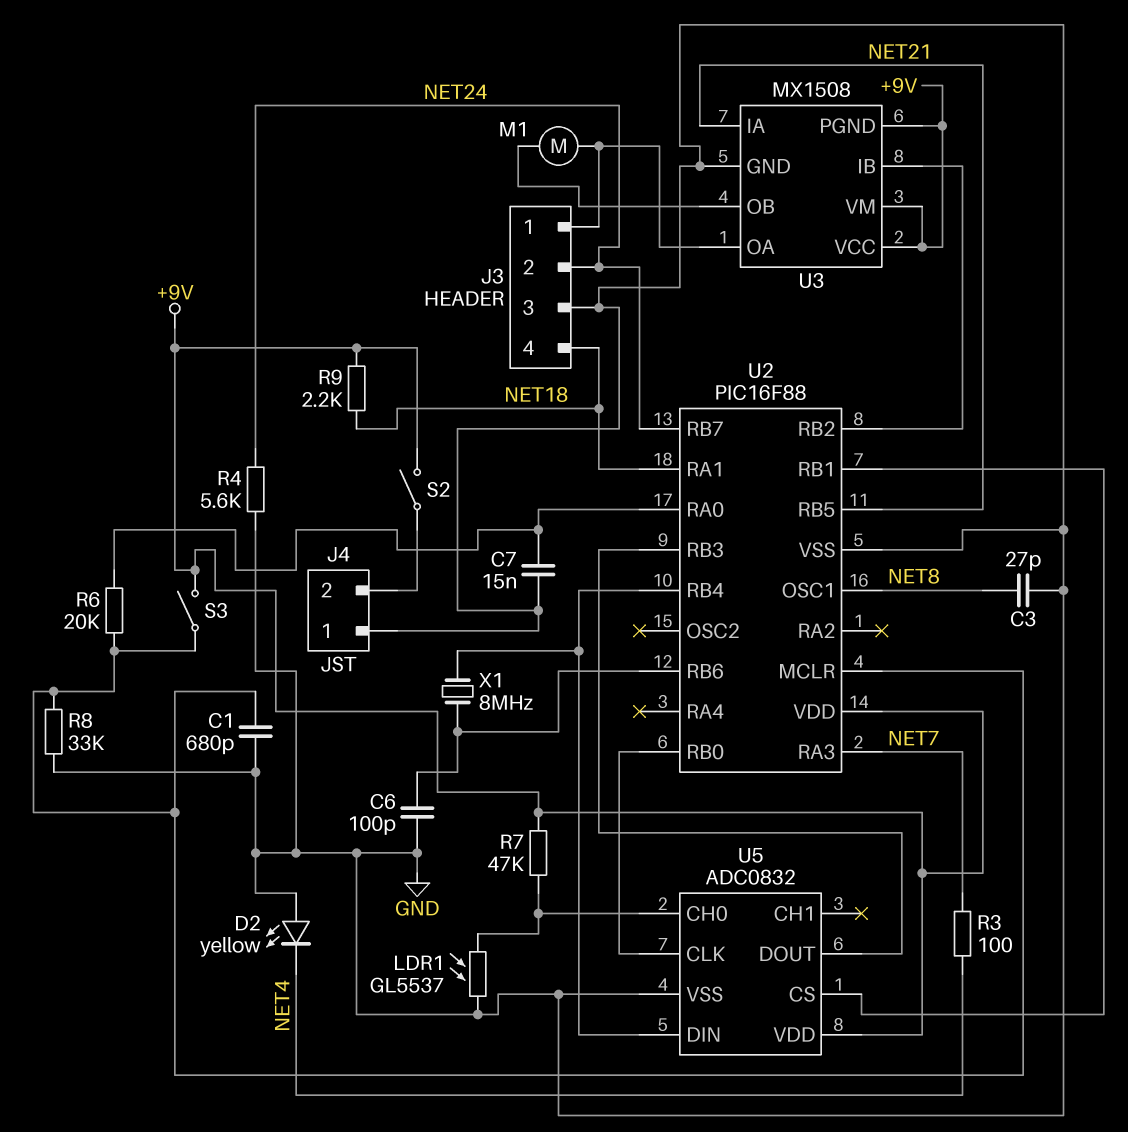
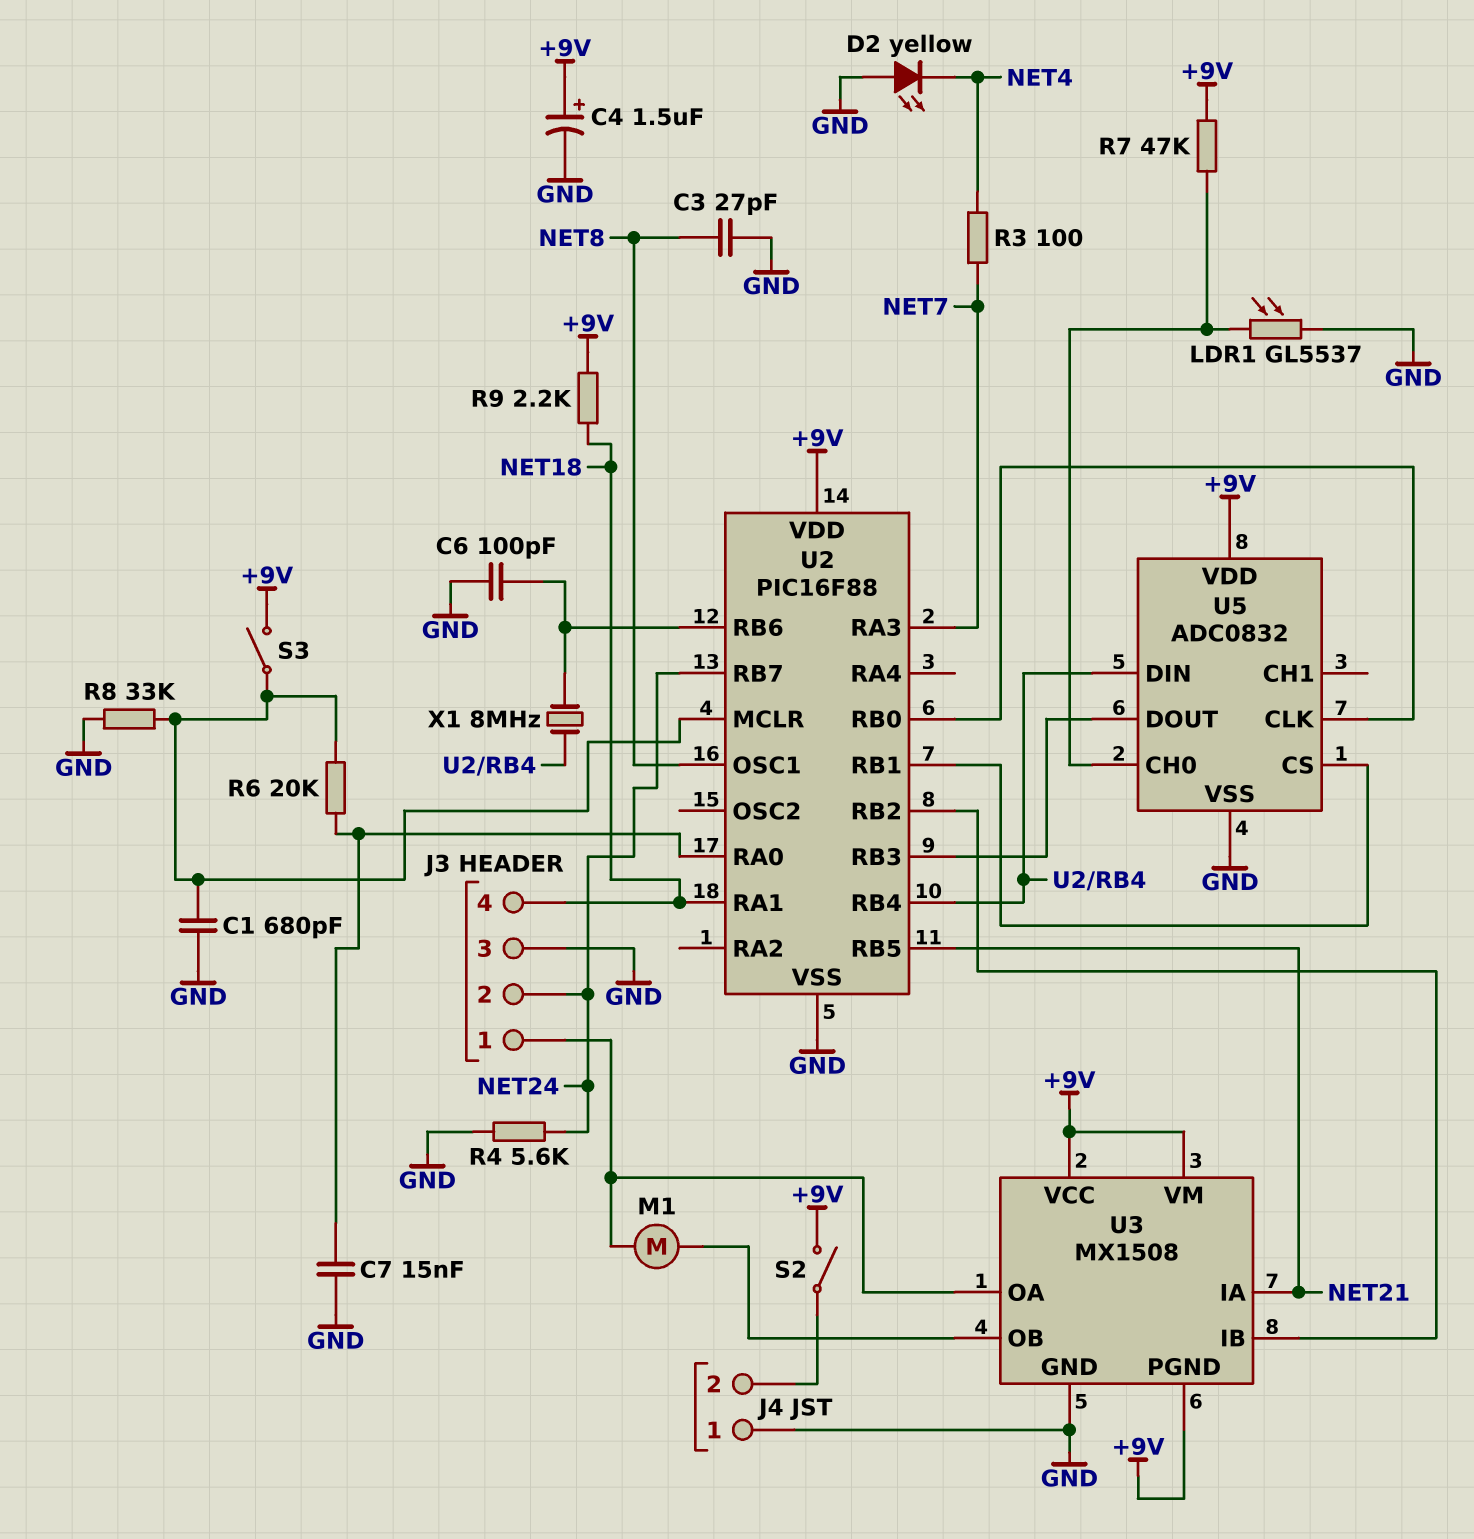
C4: none -> 1.5uF (plus +9V, minus GND)

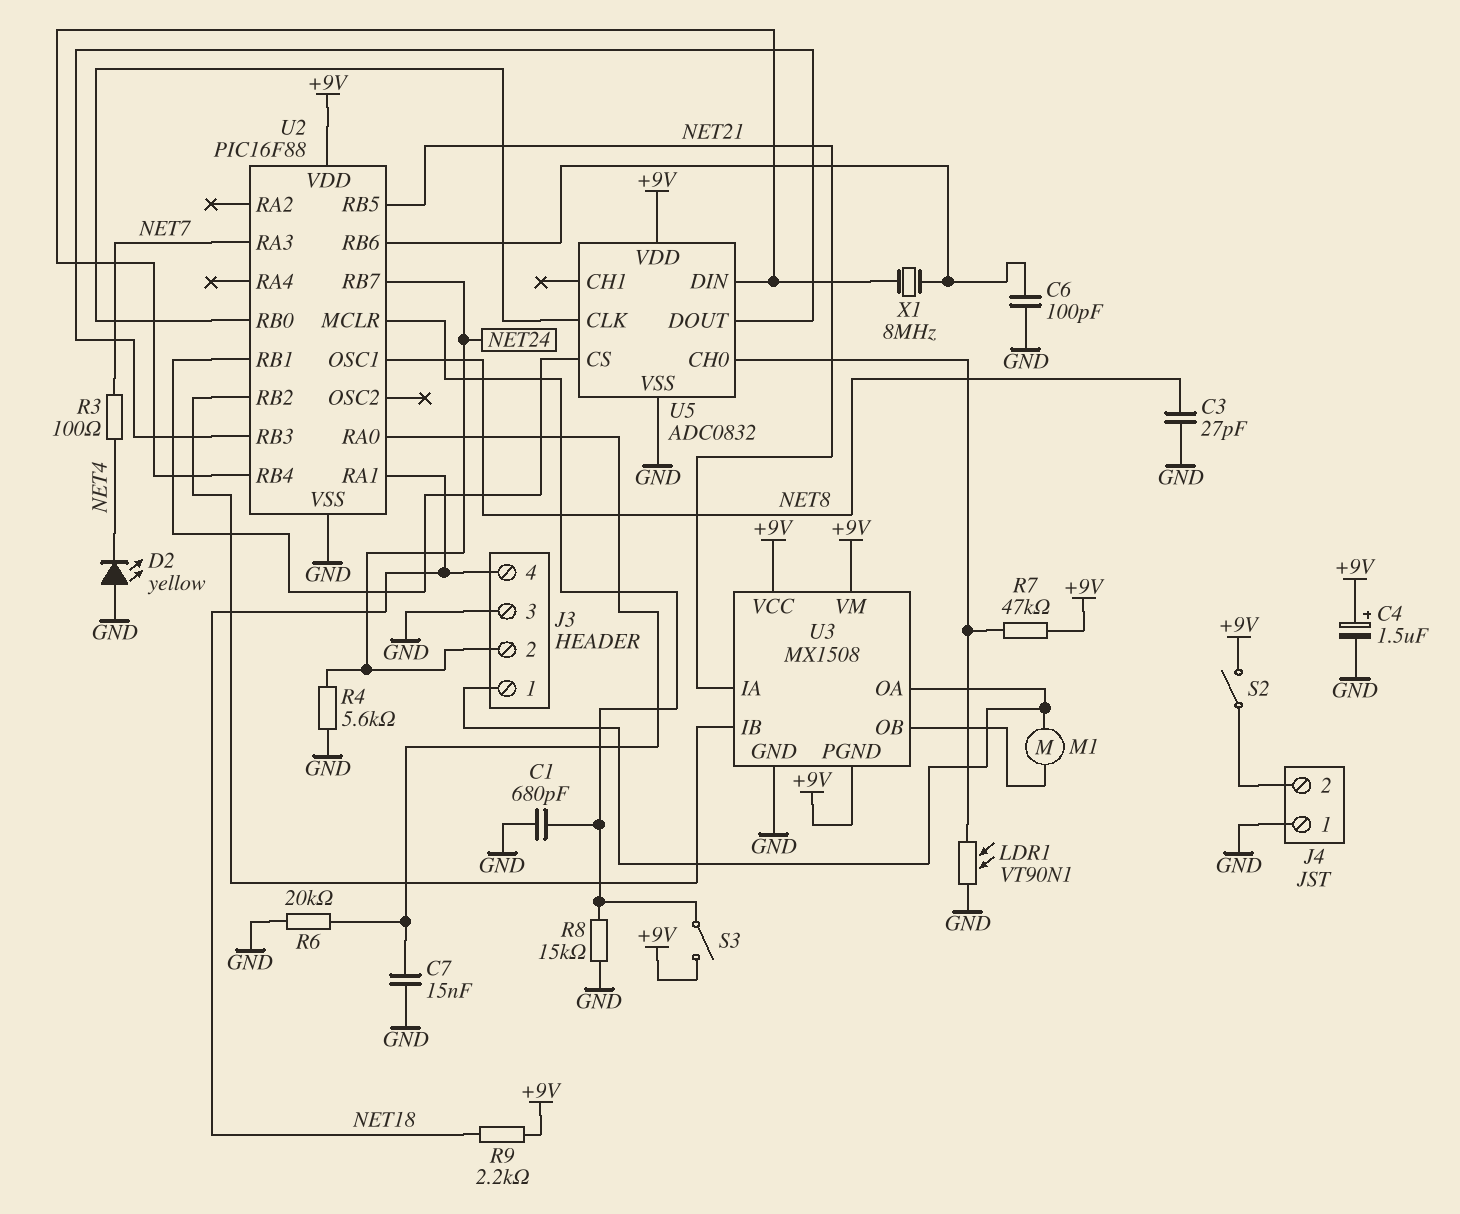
LDR1: GL5537 (GND, U5/CH0) -> VT90N1 (GND, U5/CH0)
R6: 20k (U2/MCLR, U2/RA0) -> 20k (GND, U2/RA0)
R8: 33k (GND, U2/MCLR) -> 15k (GND, U2/MCLR)

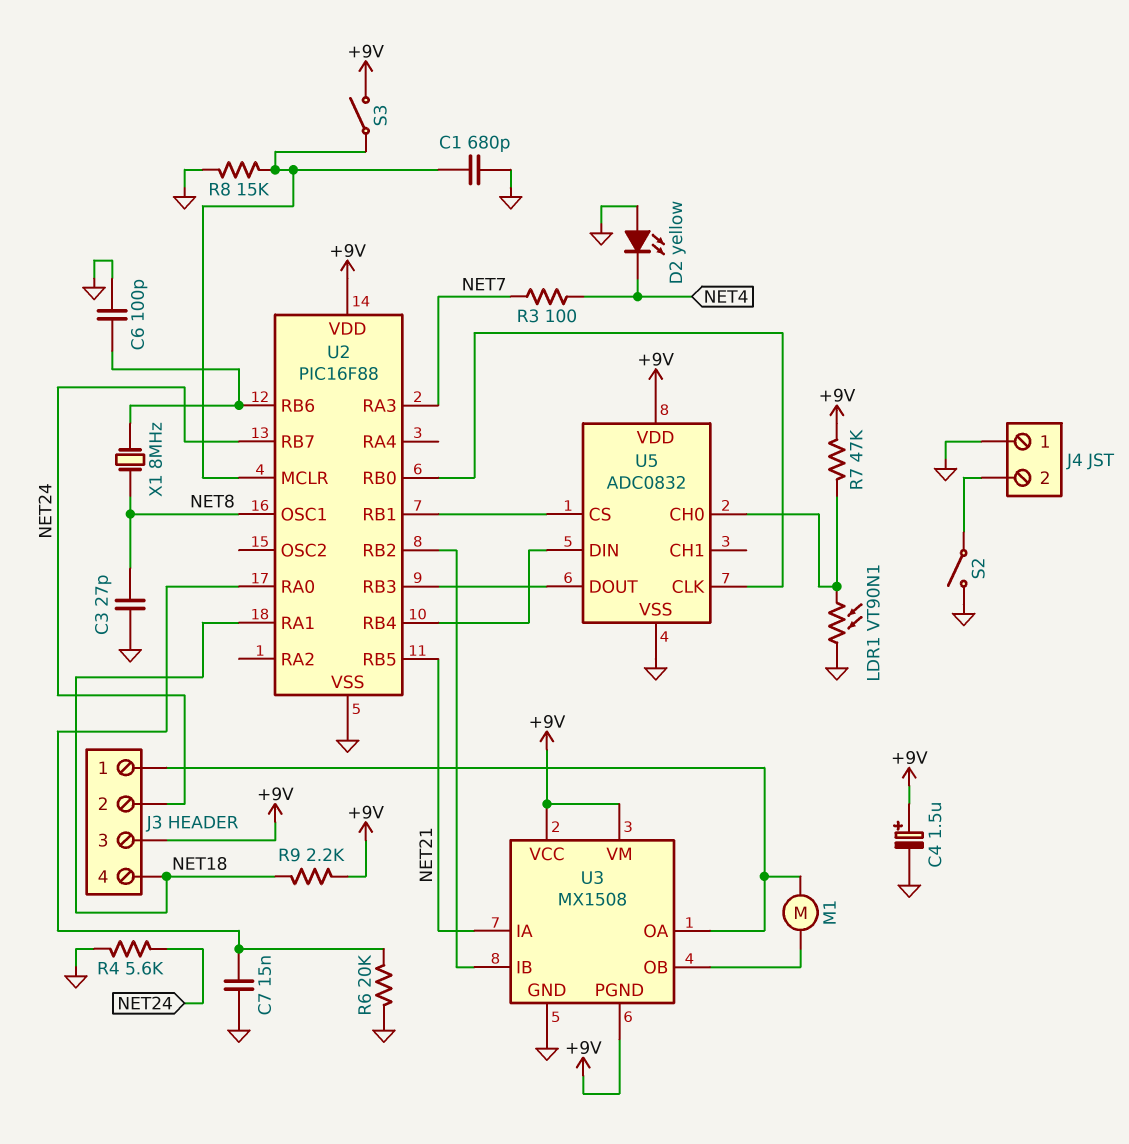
J3 pin 3: GND -> +9V
S2: switch (+9V, J4/2) -> switch (GND, J4/2)
X1: 8MHz (U2/RB4, U2/RB6) -> 8MHz (NET8, U2/RB6)

